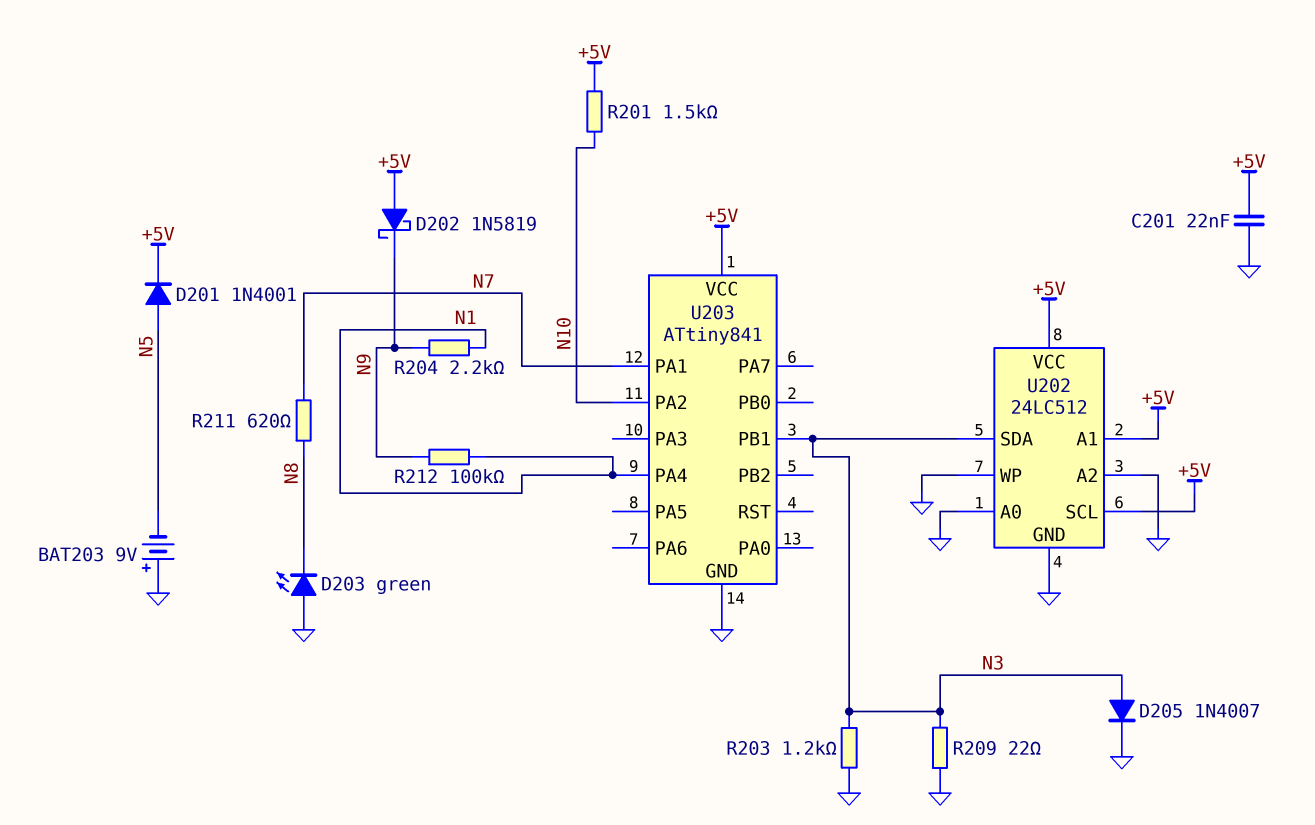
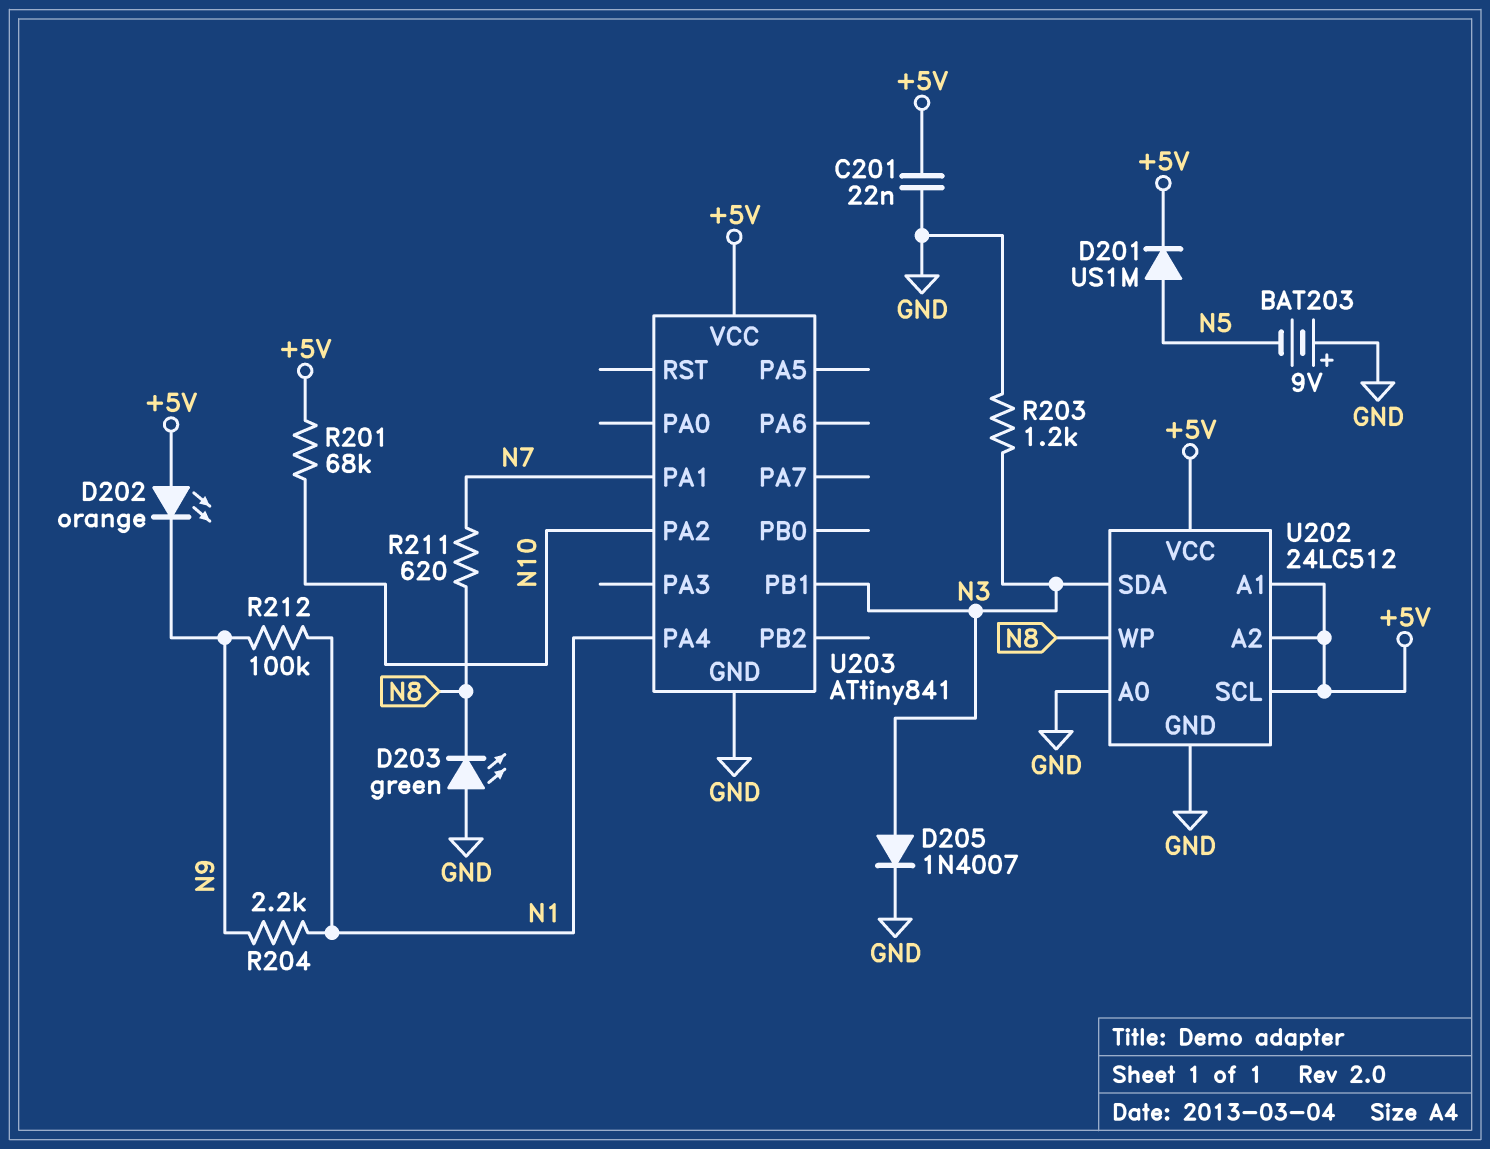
D201: diode 1N4001 (A N5, K +5V) -> diode US1M (A N5, K +5V)
D202: schottky 1N5819 (A +5V, K N9) -> LED orange (A +5V, K N9)
R201: 1.5k (+5V, N10) -> 68k (+5V, N10)
R209: 22 (GND, N3) -> none
U202 pin A2: GND -> +5V
U202 pin WP: GND -> N8

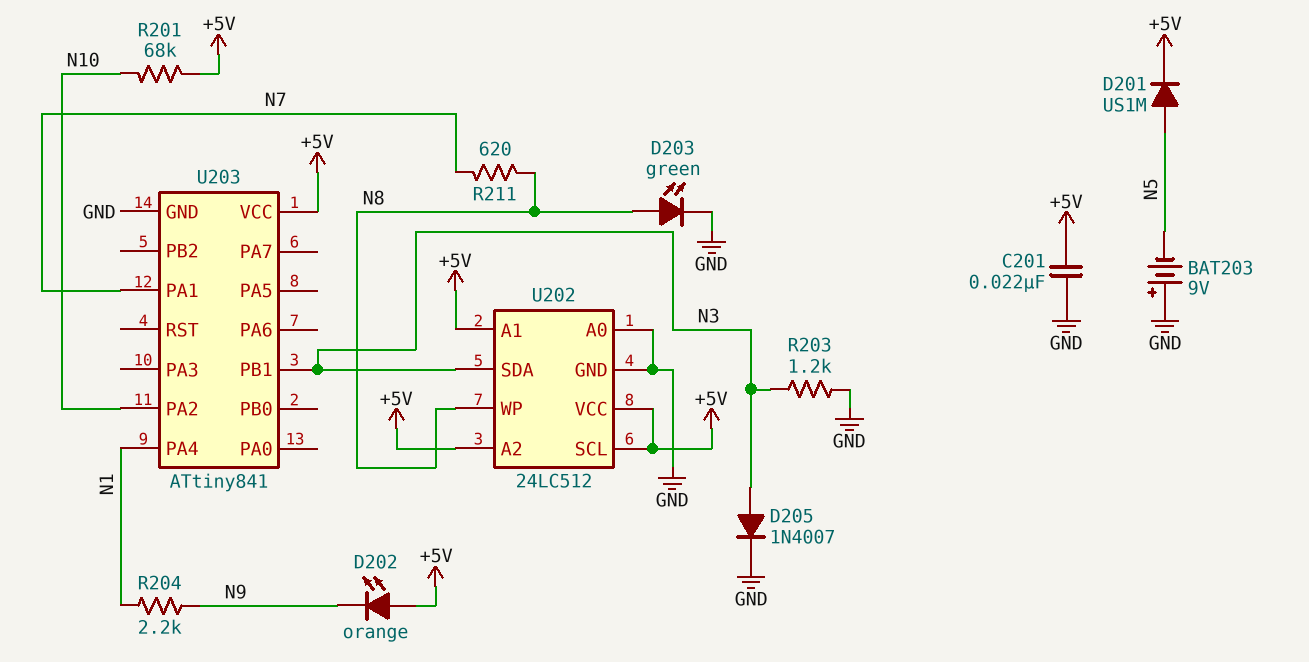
D203: LED green (A GND, K N8) -> LED green (A N8, K GND)
R212: 100k (N1, N9) -> none

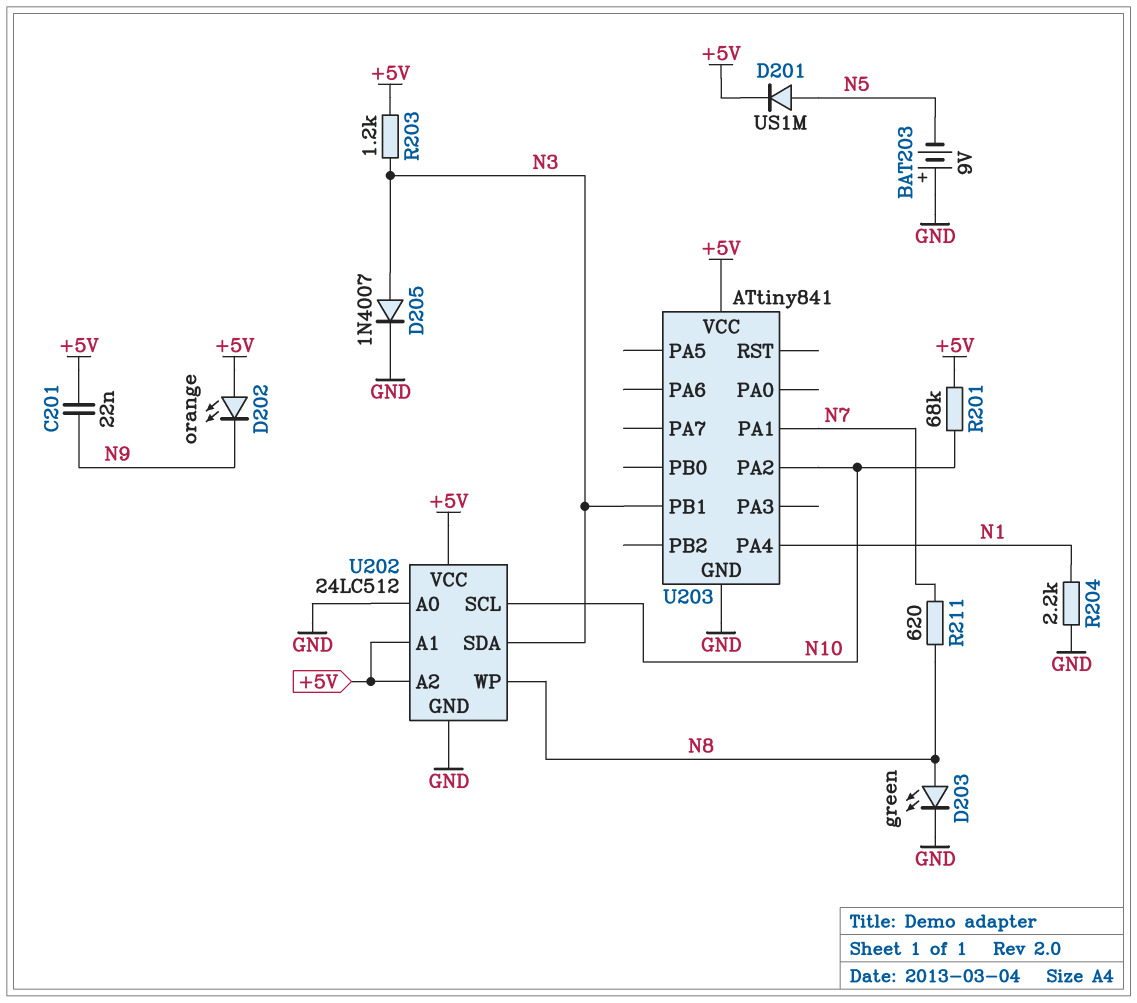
C201: 22nF (+5V, GND) -> 22nF (+5V, N9)
R203: 1.2k (GND, N3) -> 1.2k (+5V, N3)
R204: 2.2k (N1, N9) -> 2.2k (GND, N1)
U202 pin SCL: +5V -> N10

